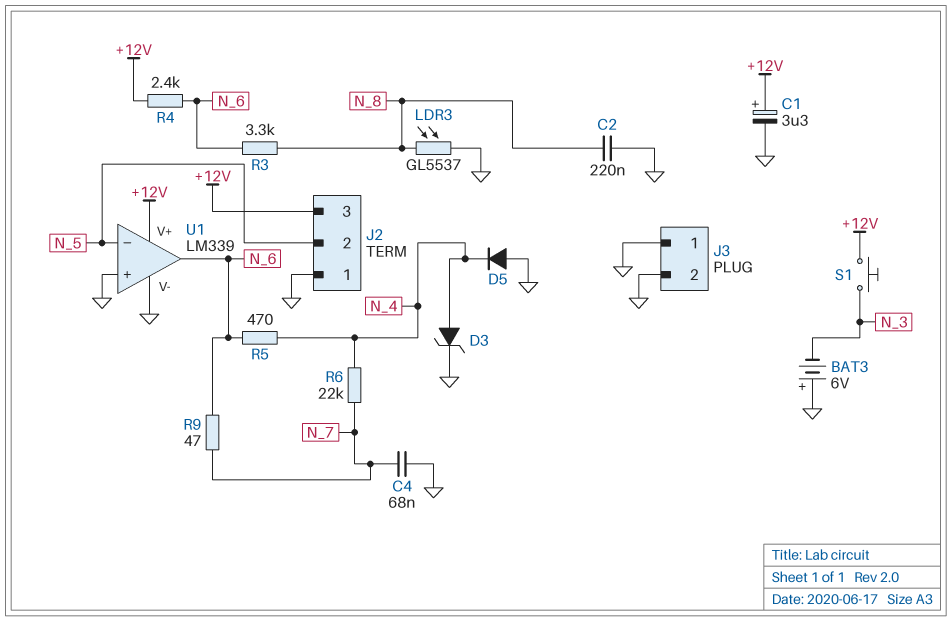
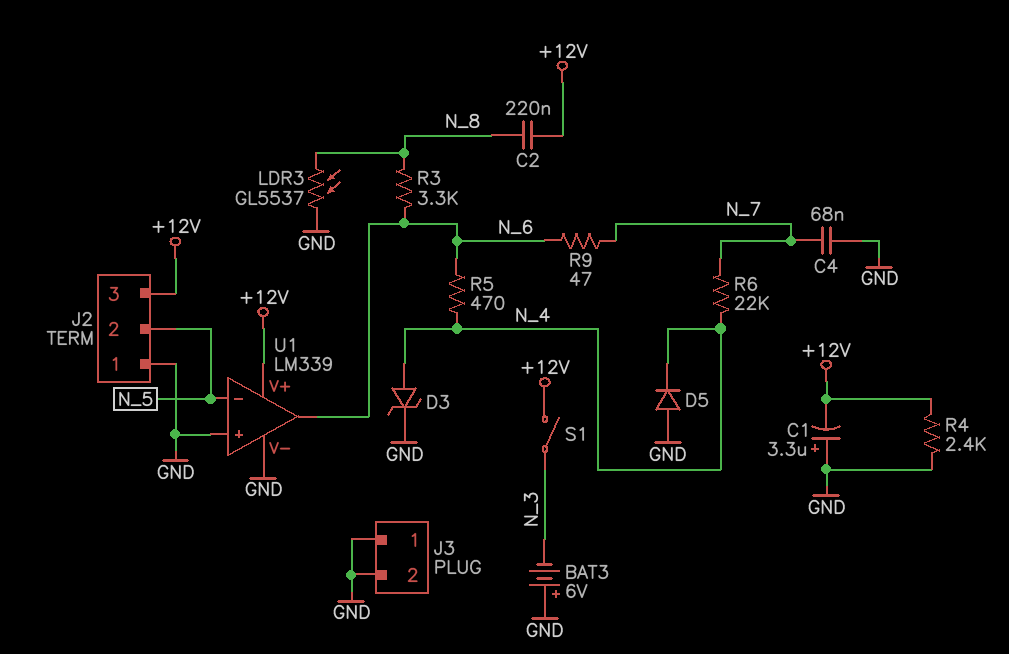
C1: 3.3uF (plus +12V, minus GND) -> 3.3uF (plus GND, minus +12V)
C2: 220nF (GND, N_8) -> 220nF (+12V, N_8)
R4: 2.4k (+12V, N_6) -> 2.4k (+12V, GND)
S1: button (+12V, N_3) -> switch (+12V, N_3)

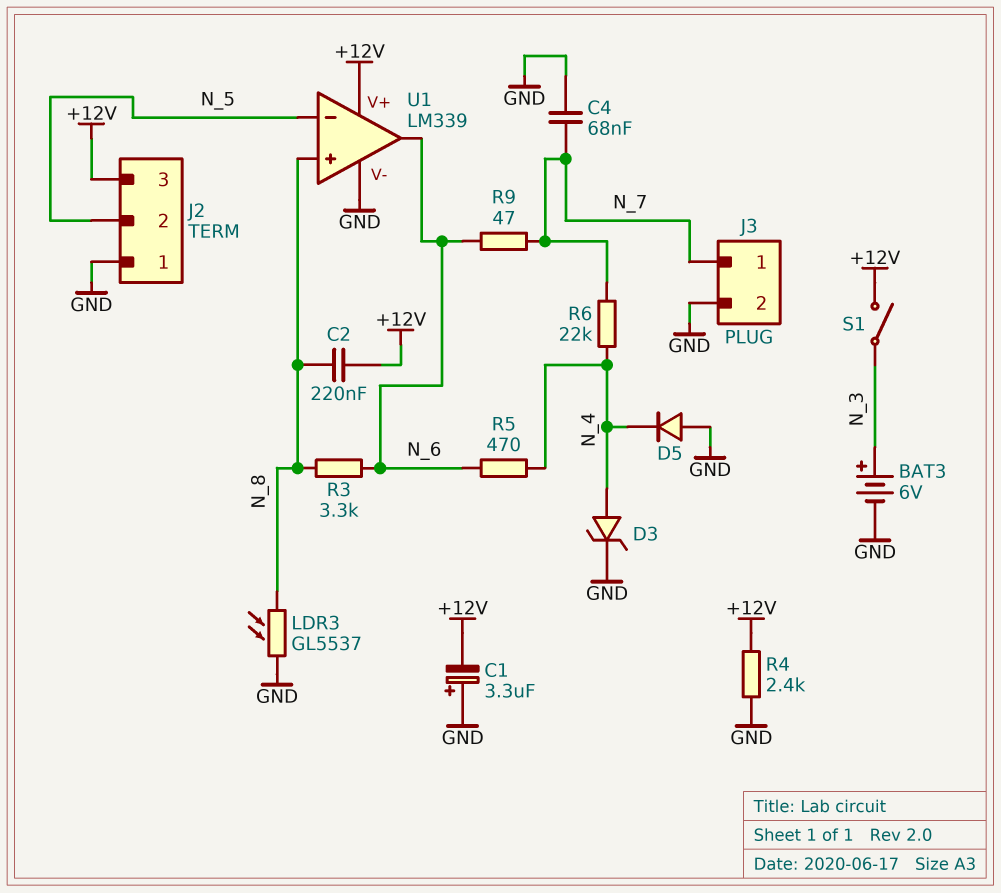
BAT3: 6V (plus GND, minus N_3) -> 6V (plus N_3, minus GND)
J3 pin 1: GND -> N_7
U1 pin in+: GND -> N_8

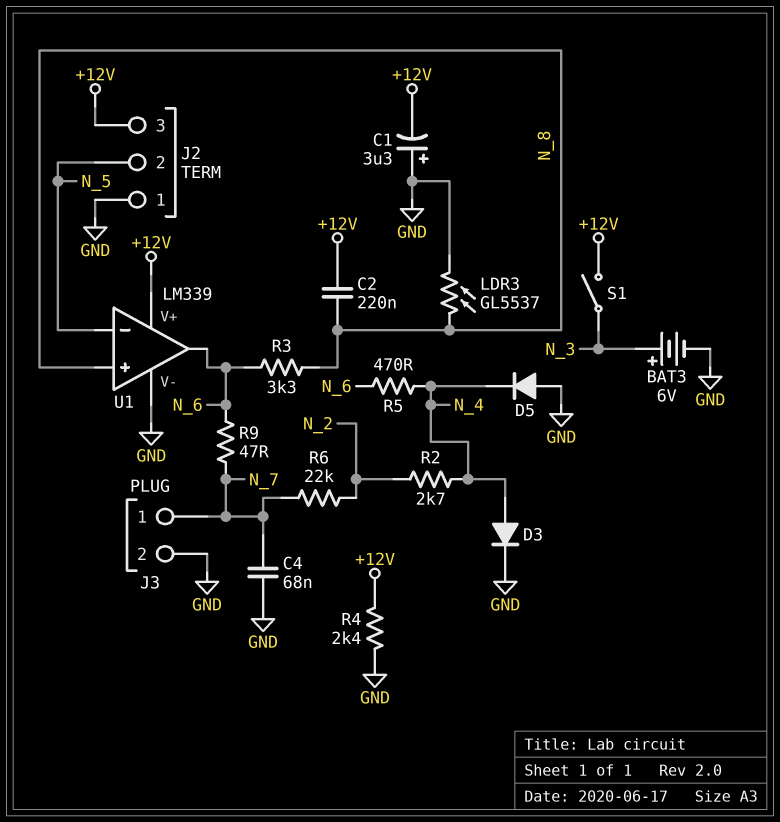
D3: zener (A N_4, K GND) -> diode (A N_4, K GND)
R2: none -> 2.7k (N_2, N_4)
R6: 22k (N_4, N_7) -> 22k (N_2, N_7)

